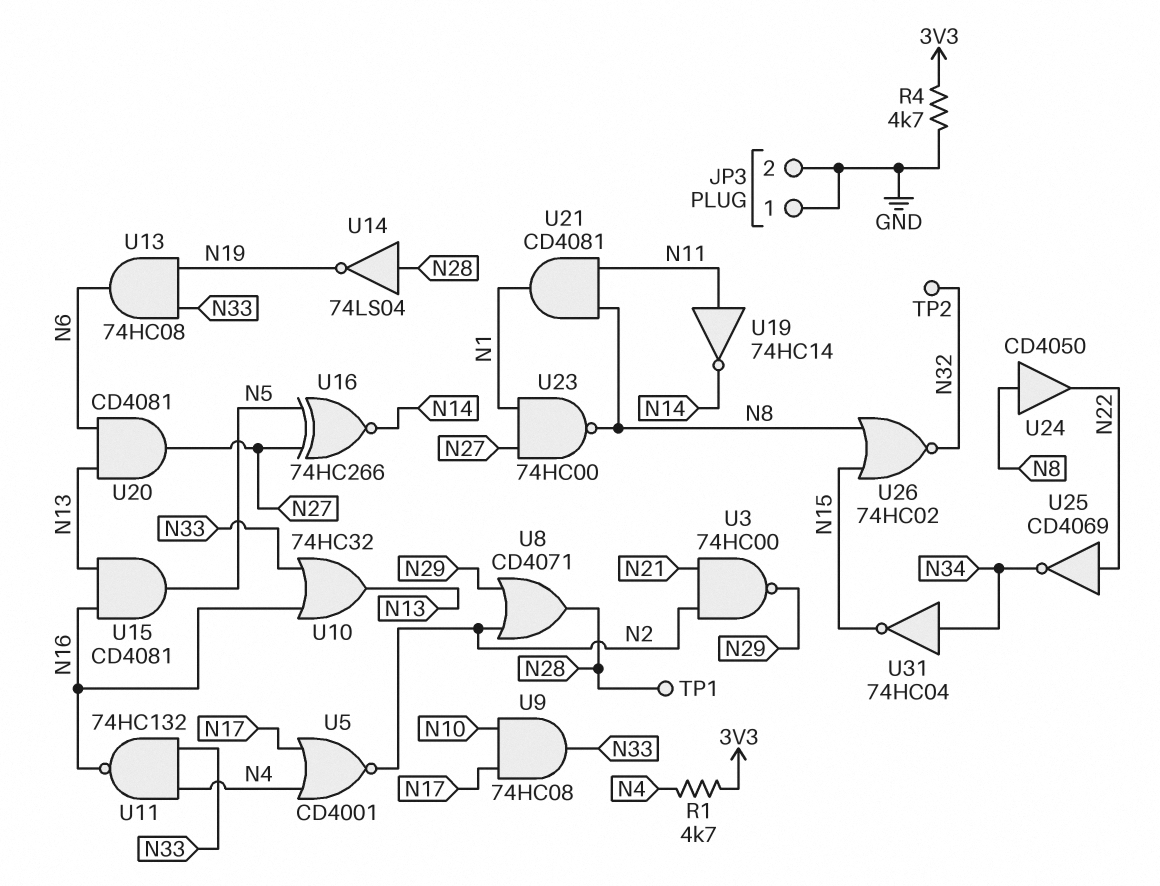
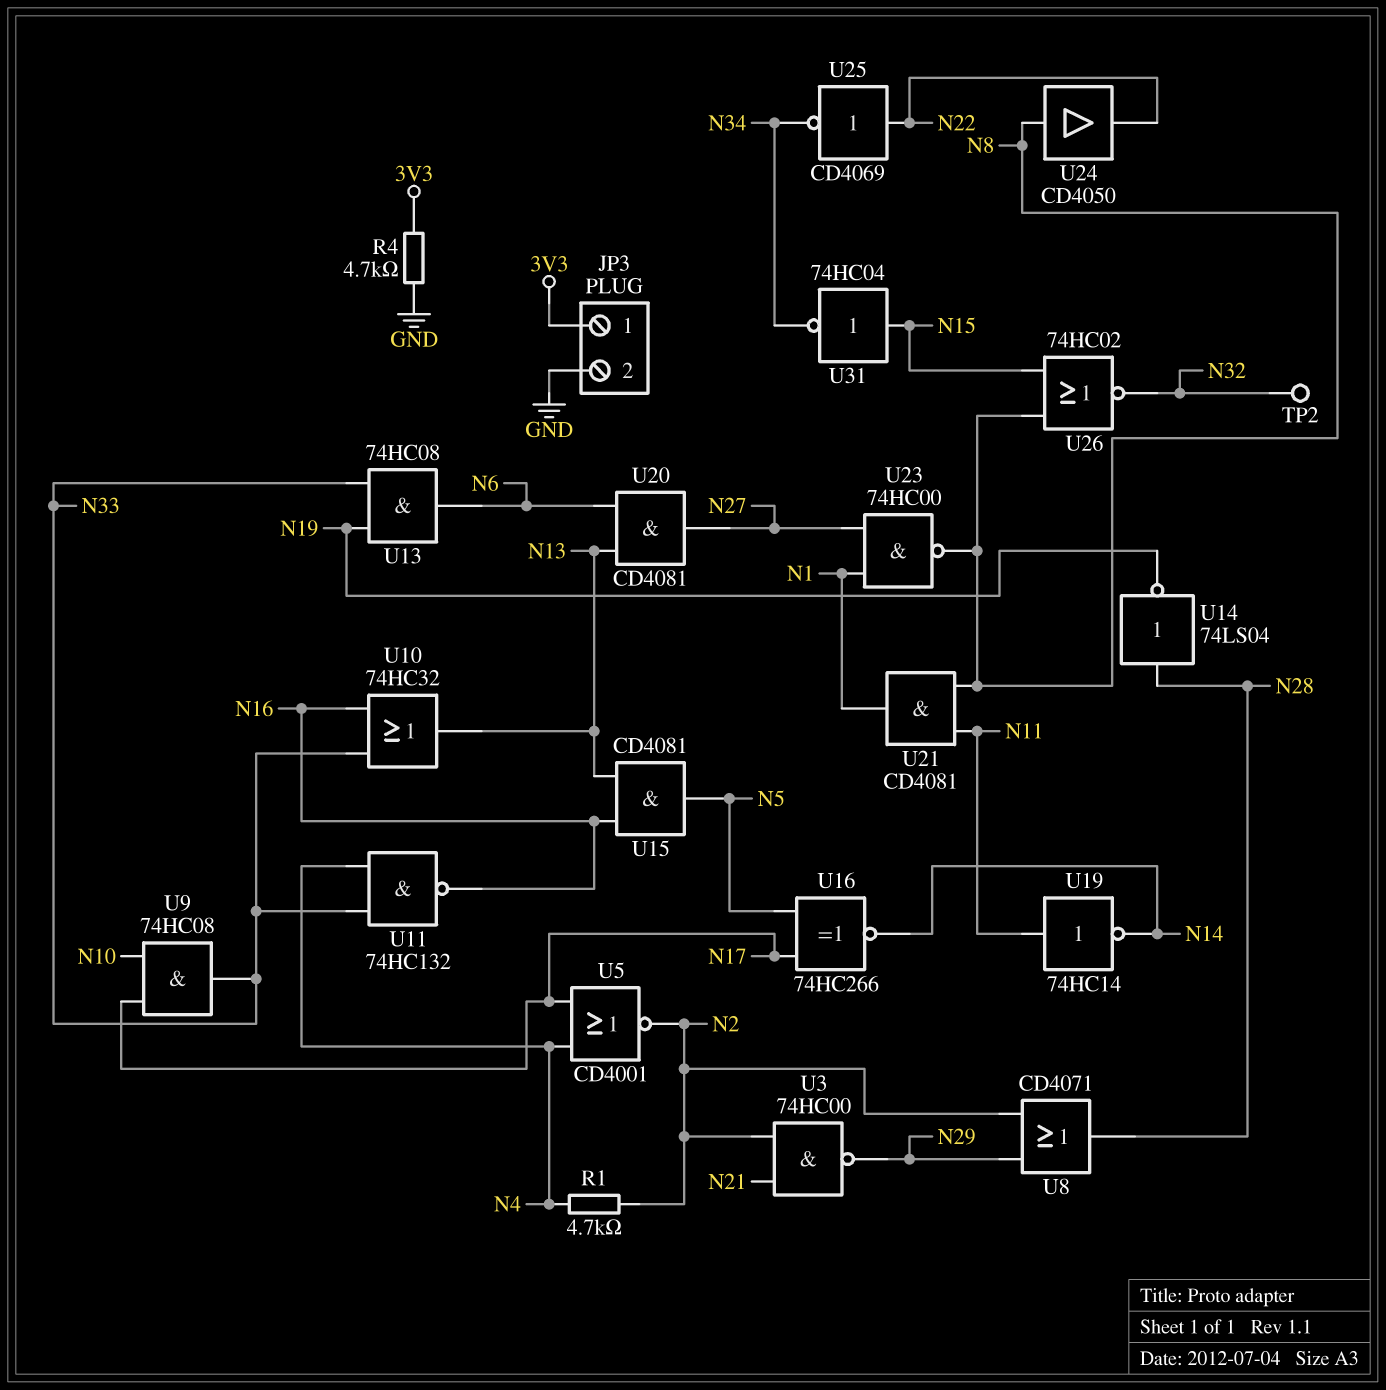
JP3 pin 1: GND -> 3V3
R1: 4.7k (3V3, N4) -> 4.7k (N2, N4)
TP1: test point (N28) -> none
U16: XNOR 74HC266 (in N5, in N27, out N14) -> XNOR 74HC266 (in N5, in N17, out N14)
U31: NOT 74HC04 (in N34, out N15) -> NOT 74HC04 (in N15, out N34)

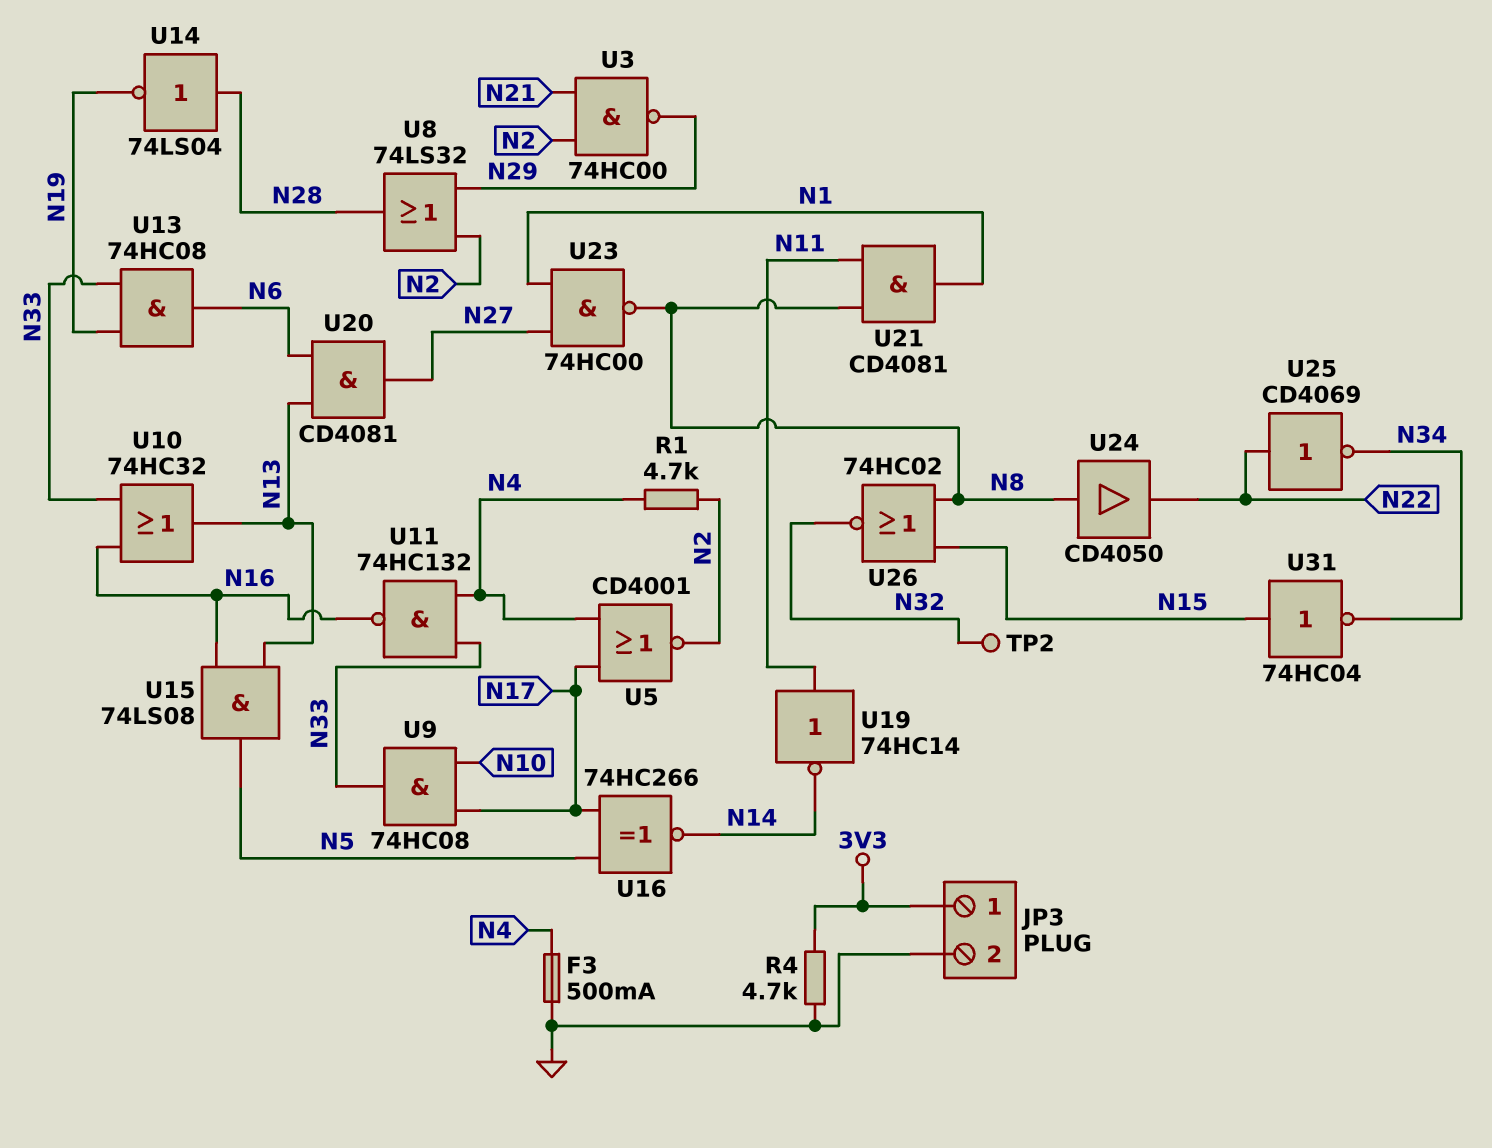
F3: none -> 500mA (GND, N4)
U8: OR CD4071 (in N2, in N29, out N28) -> OR 74LS32 (in N2, in N29, out N28)
U15: AND CD4081 (in N13, in N16, out N5) -> AND 74LS08 (in N13, in N16, out N5)

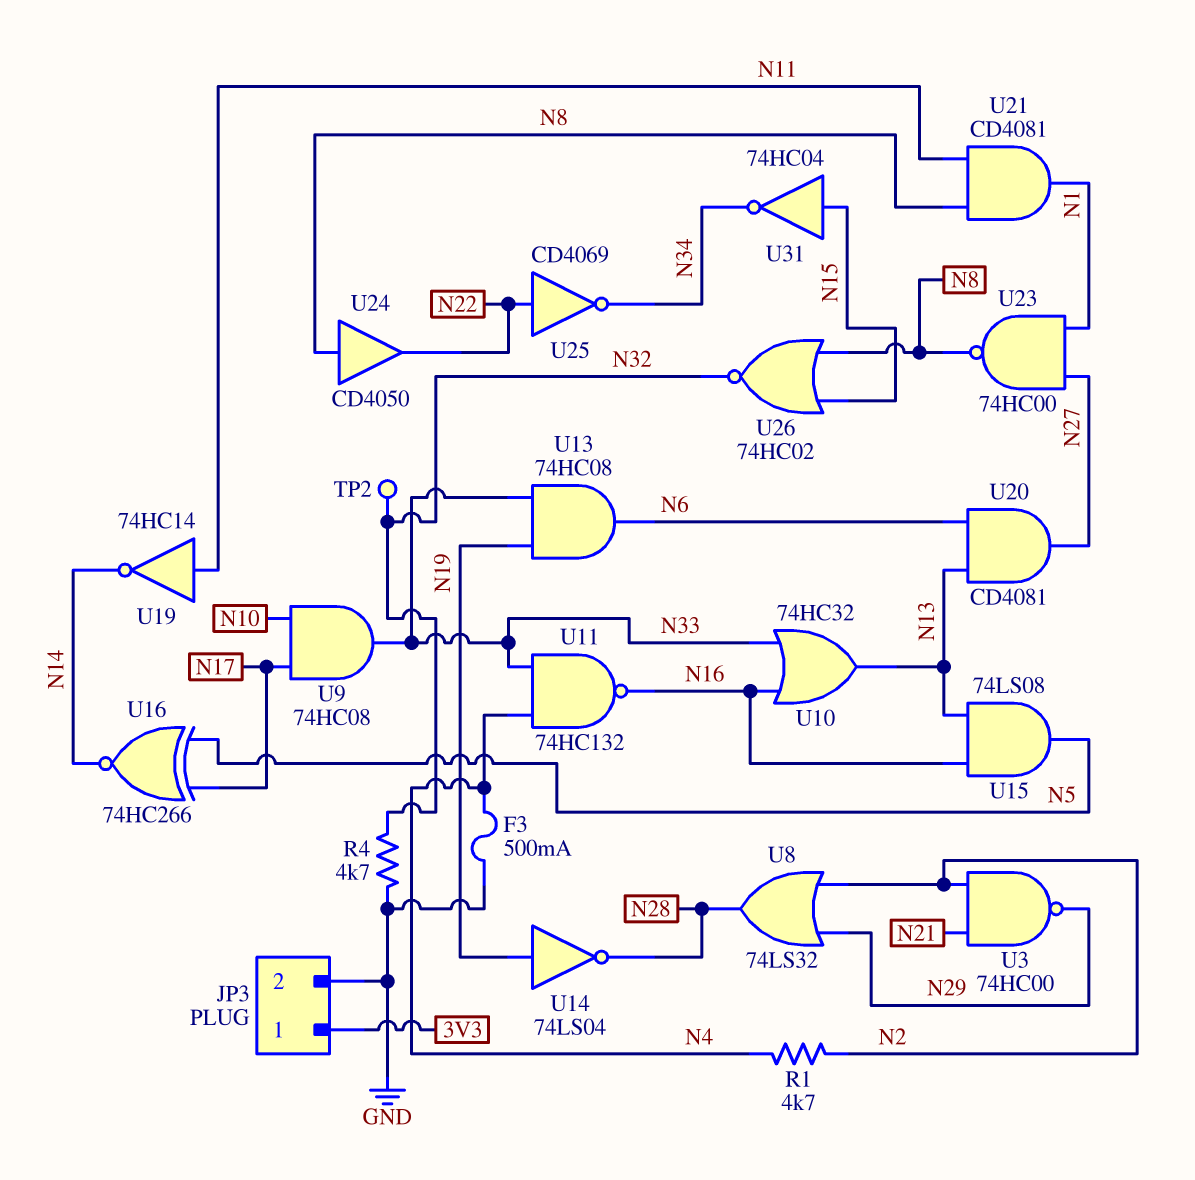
R4: 4.7k (3V3, GND) -> 4.7k (GND, N32)
U5: NOR CD4001 (in N4, in N17, out N2) -> none
U14: NOT 74LS04 (in N28, out N19) -> NOT 74LS04 (in N19, out N28)

